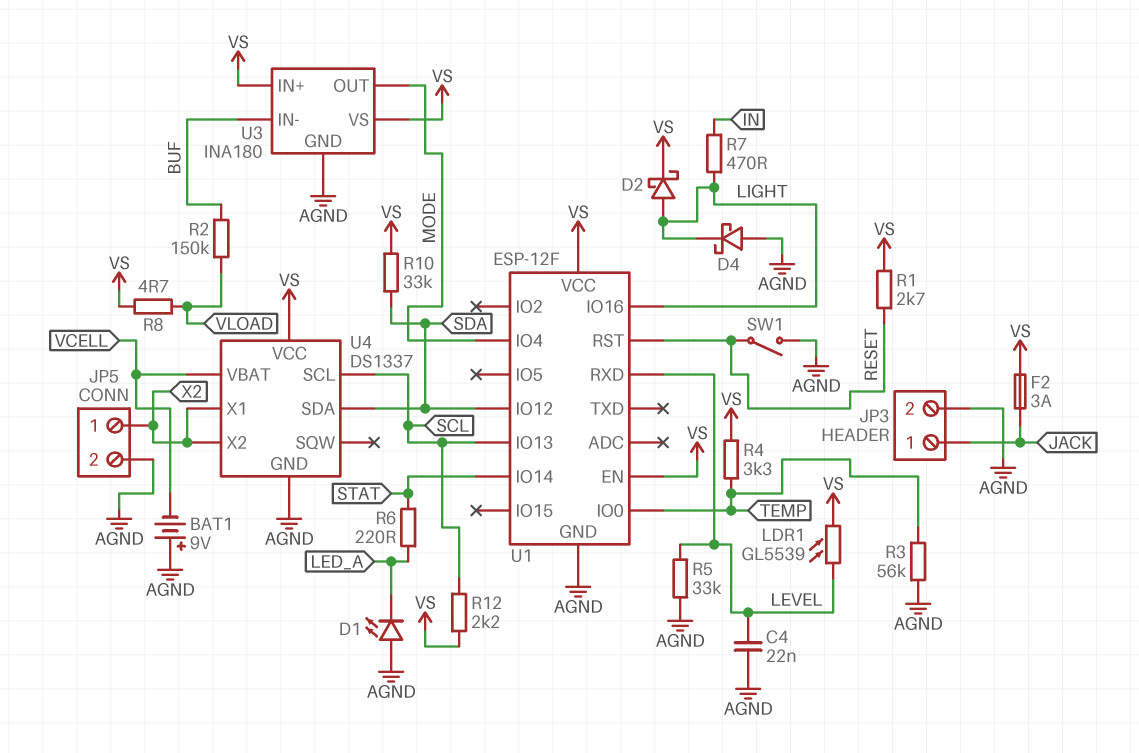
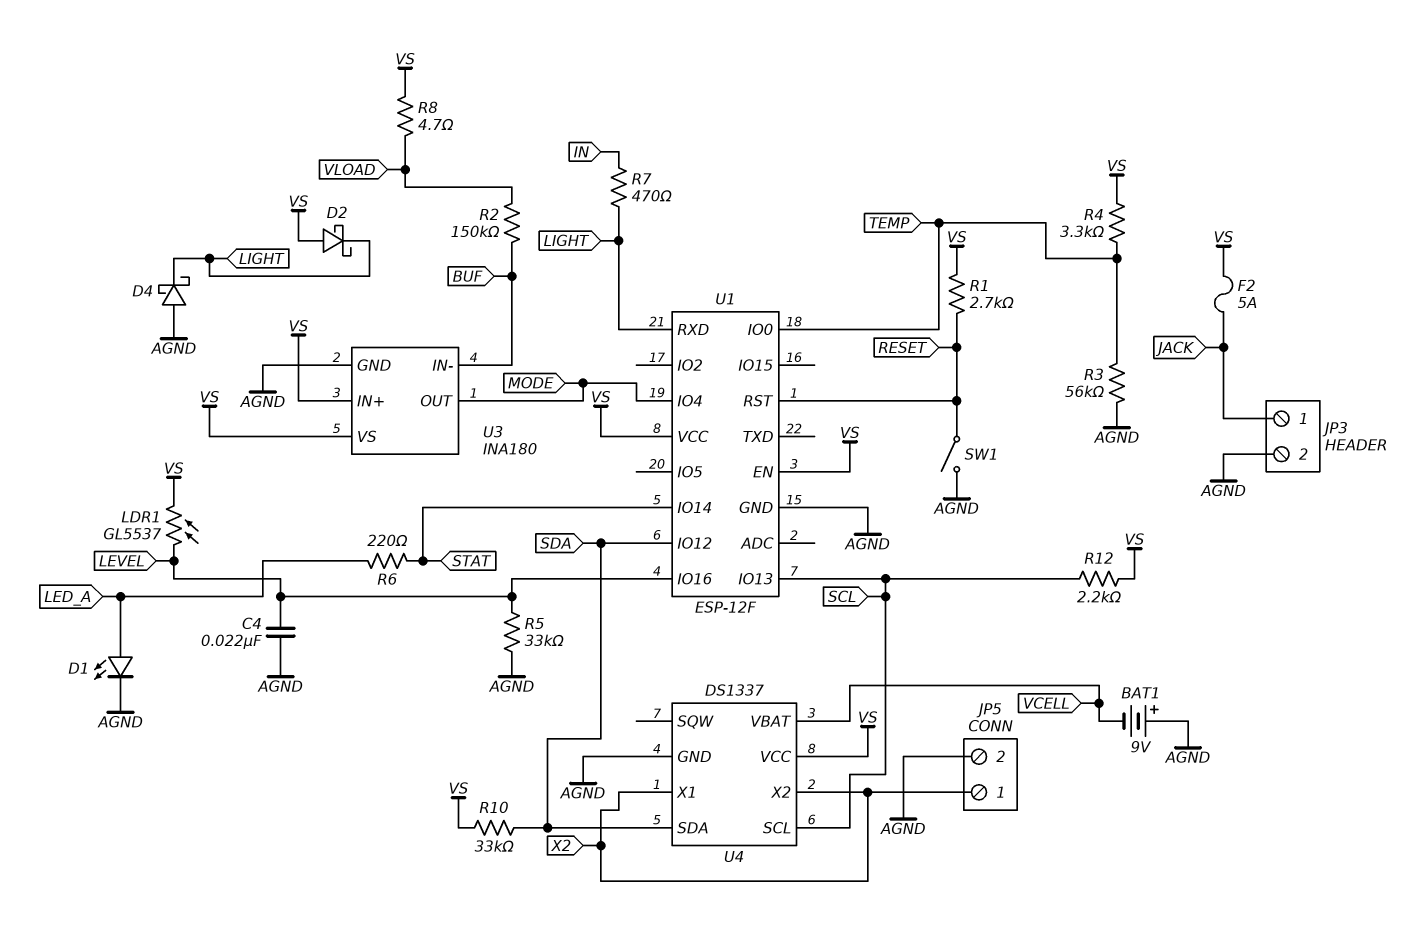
D1: LED (A AGND, K LED_A) -> LED (A LED_A, K AGND)
D2: schottky (A LIGHT, K VS) -> schottky (A VS, K LIGHT)
F2: 3A (JACK, VS) -> 5A (JACK, VS)
LDR1: GL5539 (LEVEL, VS) -> GL5537 (LEVEL, VS)
U1 pin IO16: LIGHT -> LEVEL
U1 pin RXD: LEVEL -> LIGHT

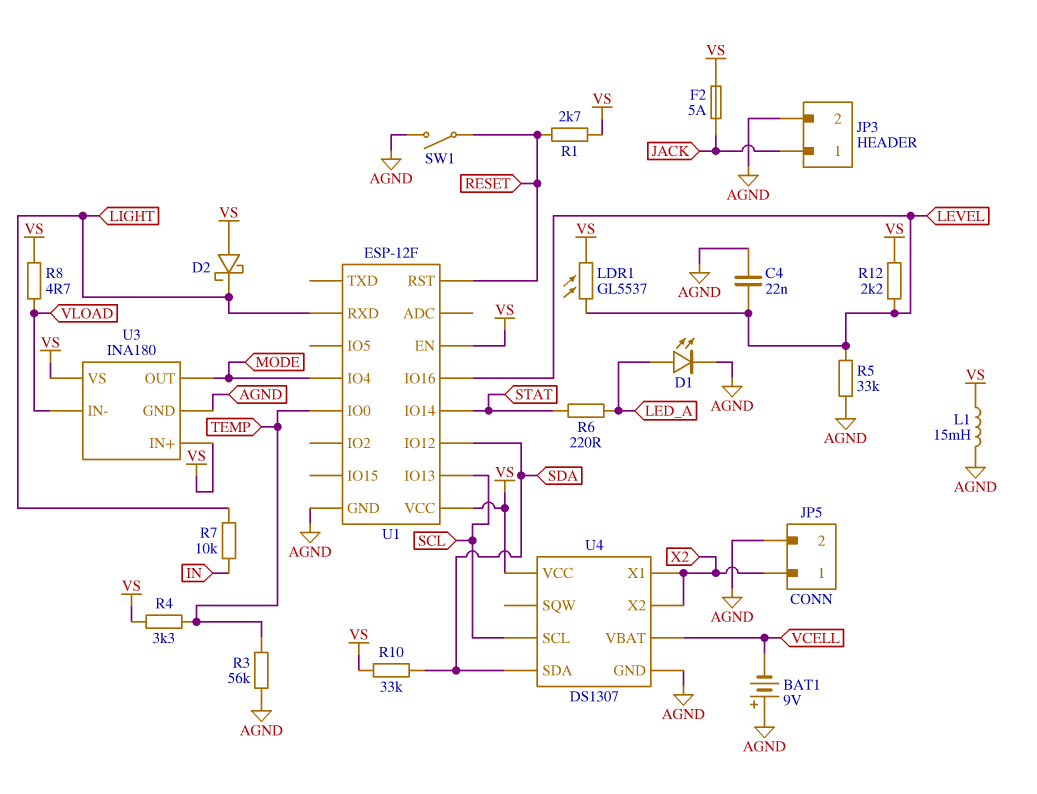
D4: schottky (A AGND, K LIGHT) -> none
L1: none -> 15mH (AGND, VS)
R2: 150k (BUF, VLOAD) -> none
R7: 470 (IN, LIGHT) -> 10k (IN, LIGHT)
R12: 2.2k (SCL, VS) -> 2.2k (LEVEL, VS)
U3 pin IN-: BUF -> VLOAD
U4: DS1337 -> DS1307

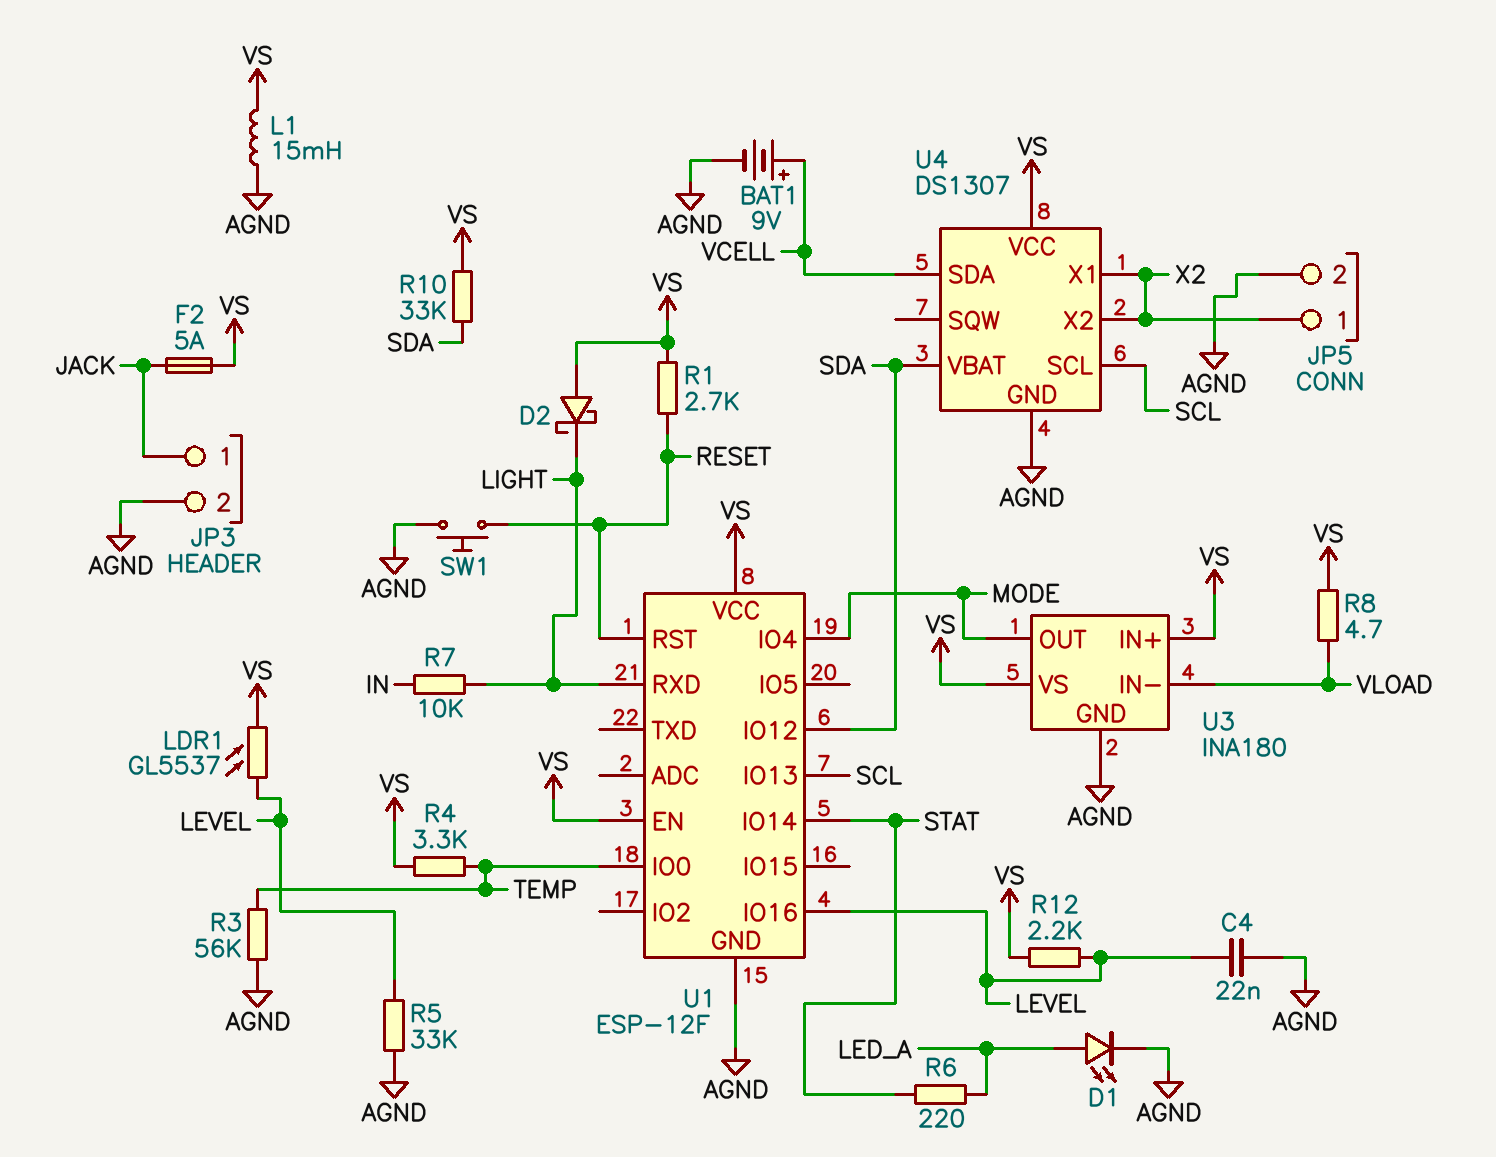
BAT1: 9V (plus AGND, minus VCELL) -> 9V (plus VCELL, minus AGND)
SW1: switch (AGND, RESET) -> button (AGND, RESET)
U4 pin SDA: SDA -> VCELL
U4 pin VBAT: VCELL -> SDA

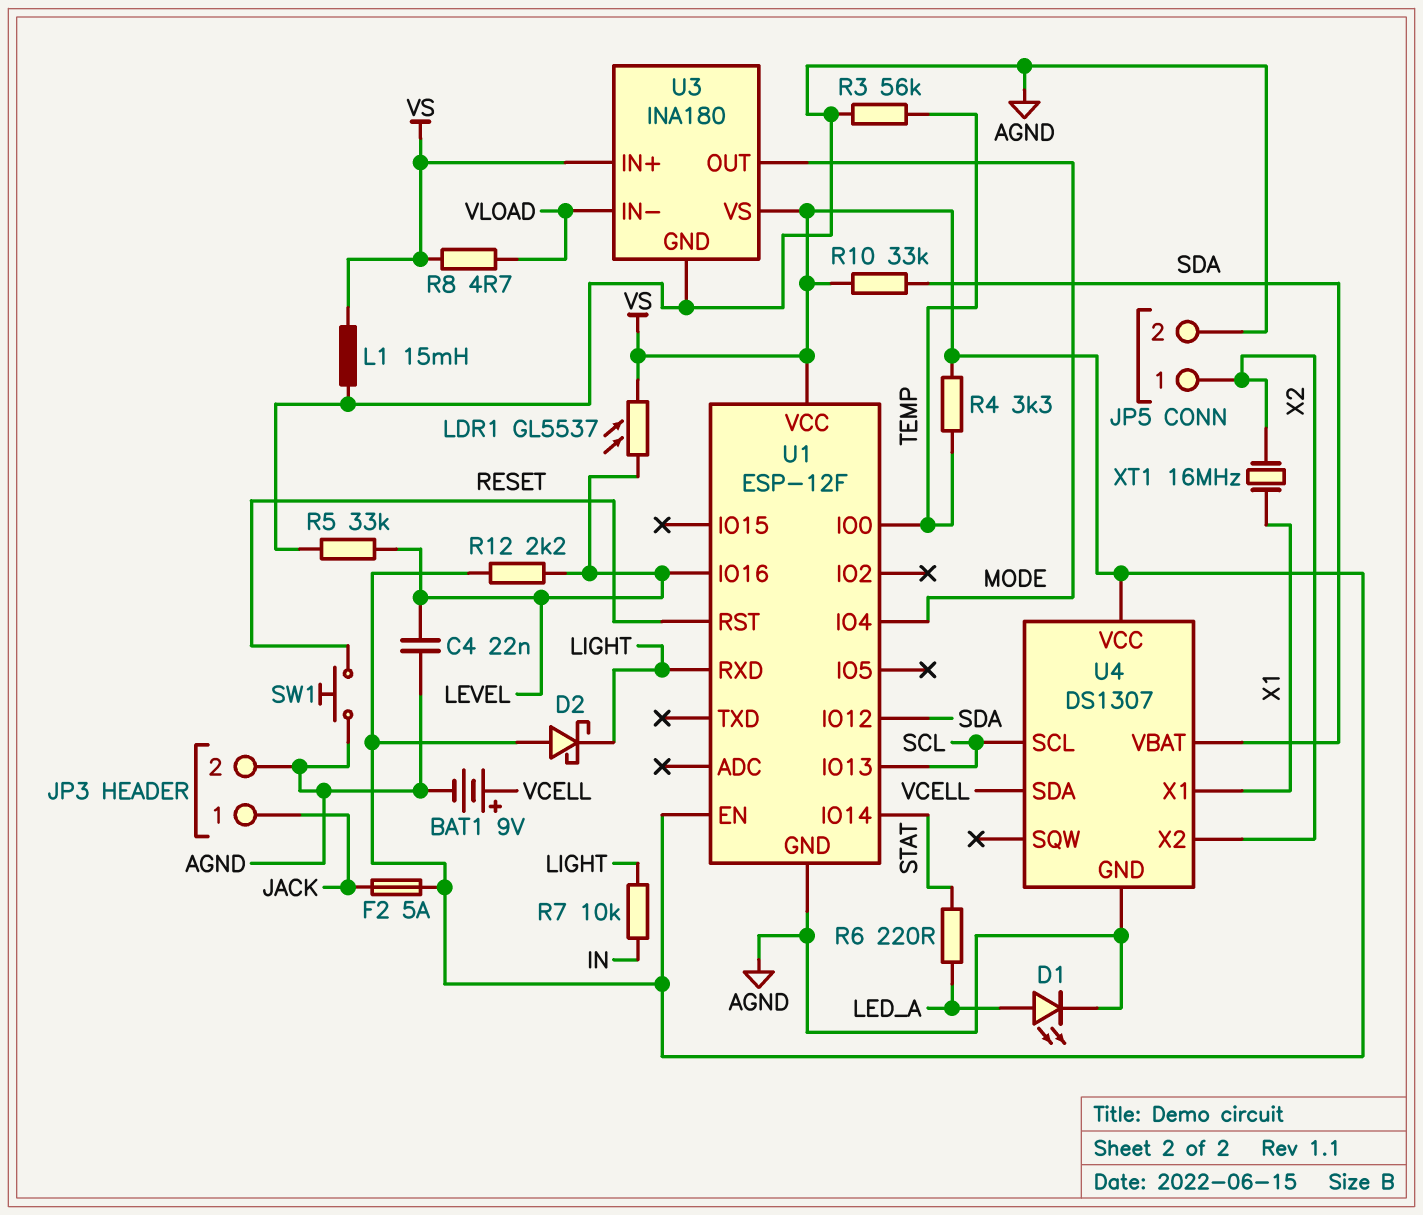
R1: 2.7k (RESET, VS) -> none
U4 pin X1: X2 -> X1
XT1: none -> 16MHz (X1, X2)

